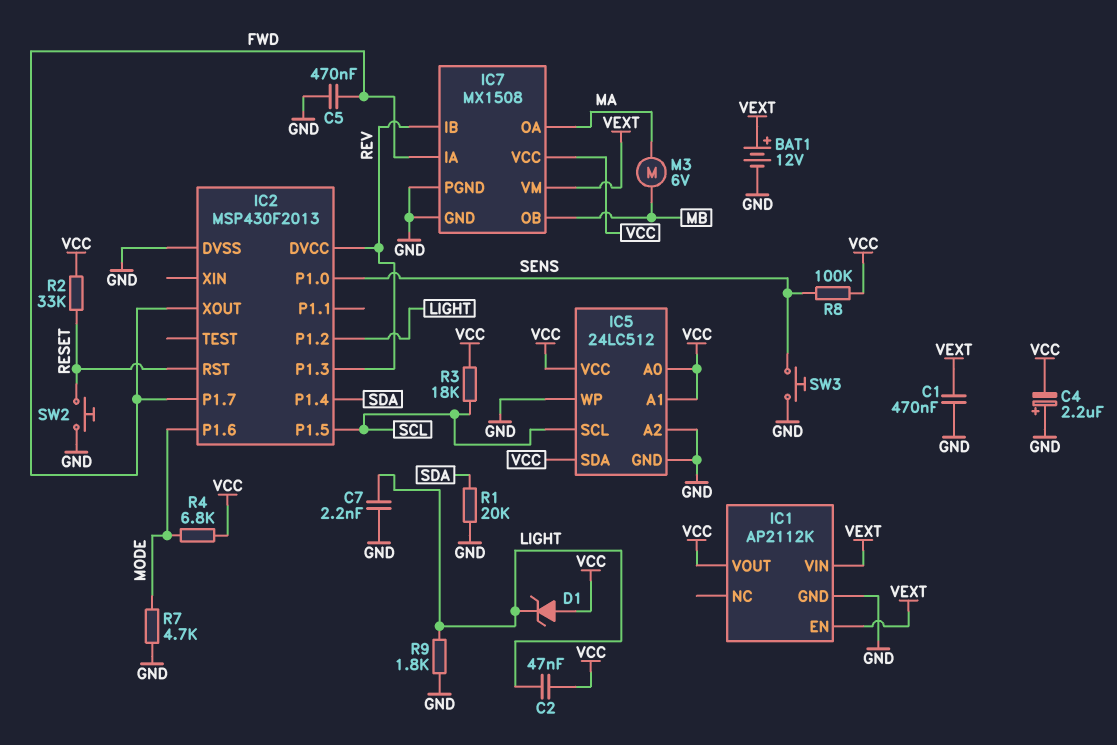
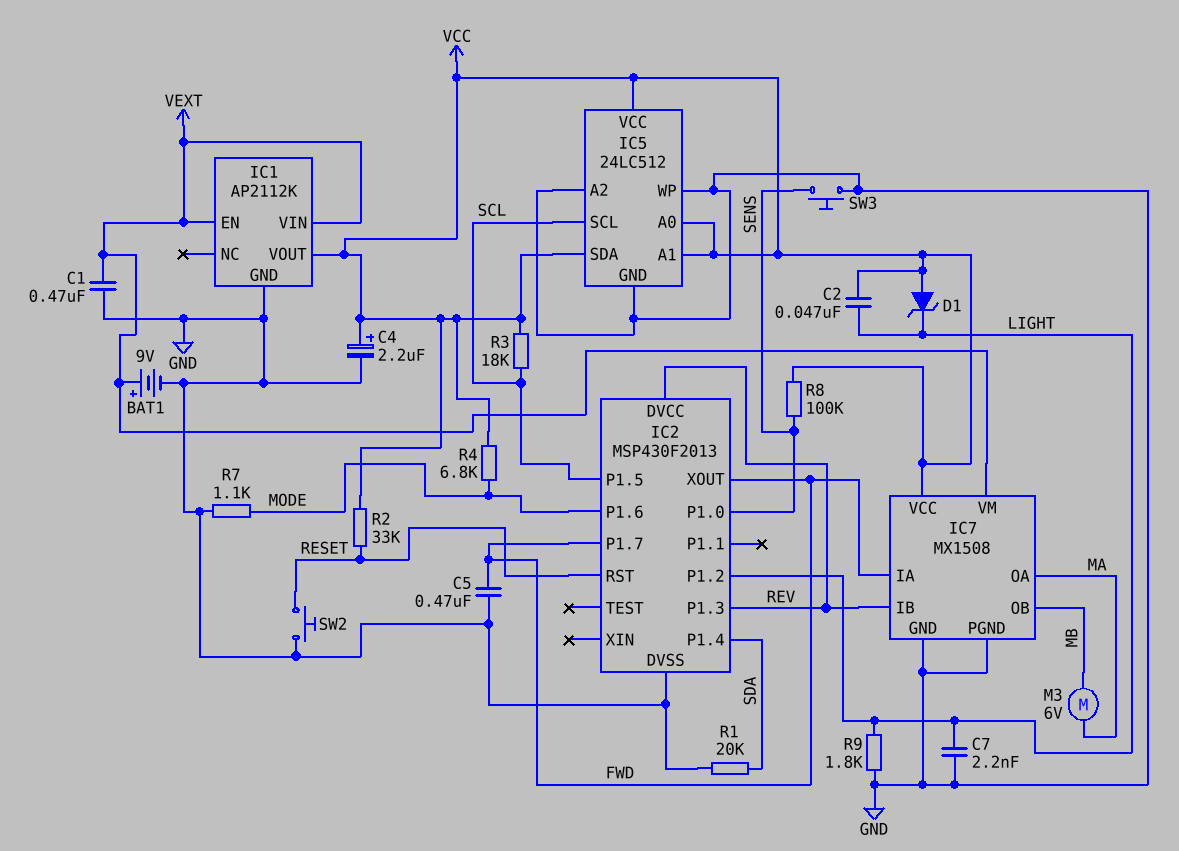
BAT1: 12V (plus VEXT, minus GND) -> 9V (plus VEXT, minus GND)
C4: 2.2uF (plus GND, minus VCC) -> 2.2uF (plus VCC, minus GND)
R7: 4.7k (GND, MODE) -> 1.1k (GND, MODE)

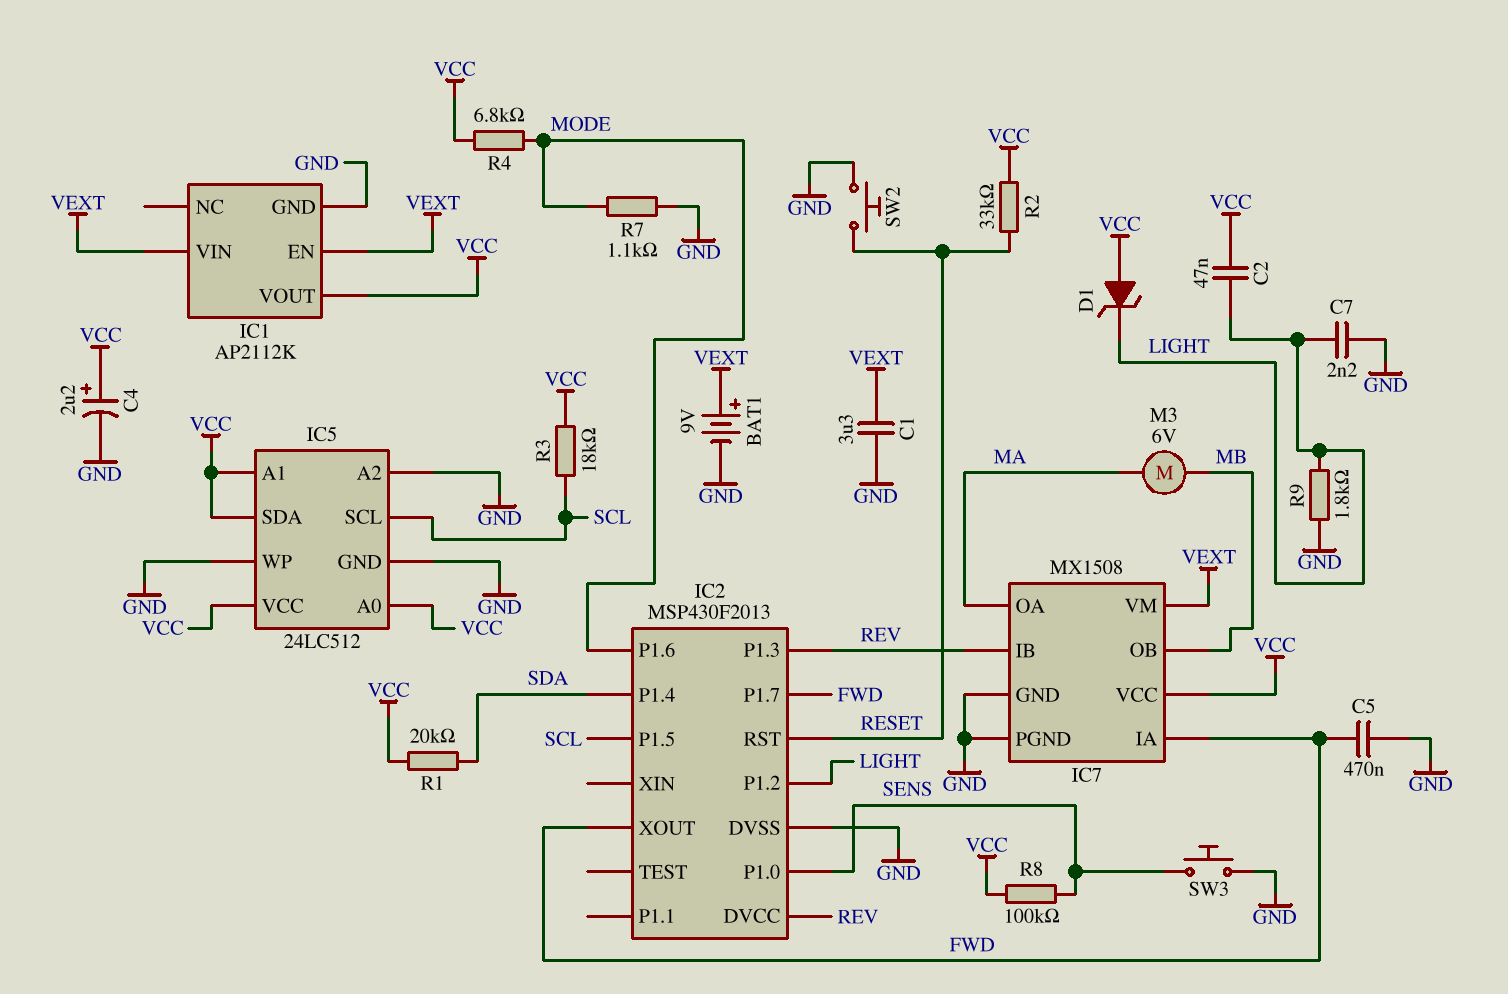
C1: 470nF (GND, VEXT) -> 3.3uF (GND, VEXT)
R1: 20k (GND, SDA) -> 20k (SDA, VCC)

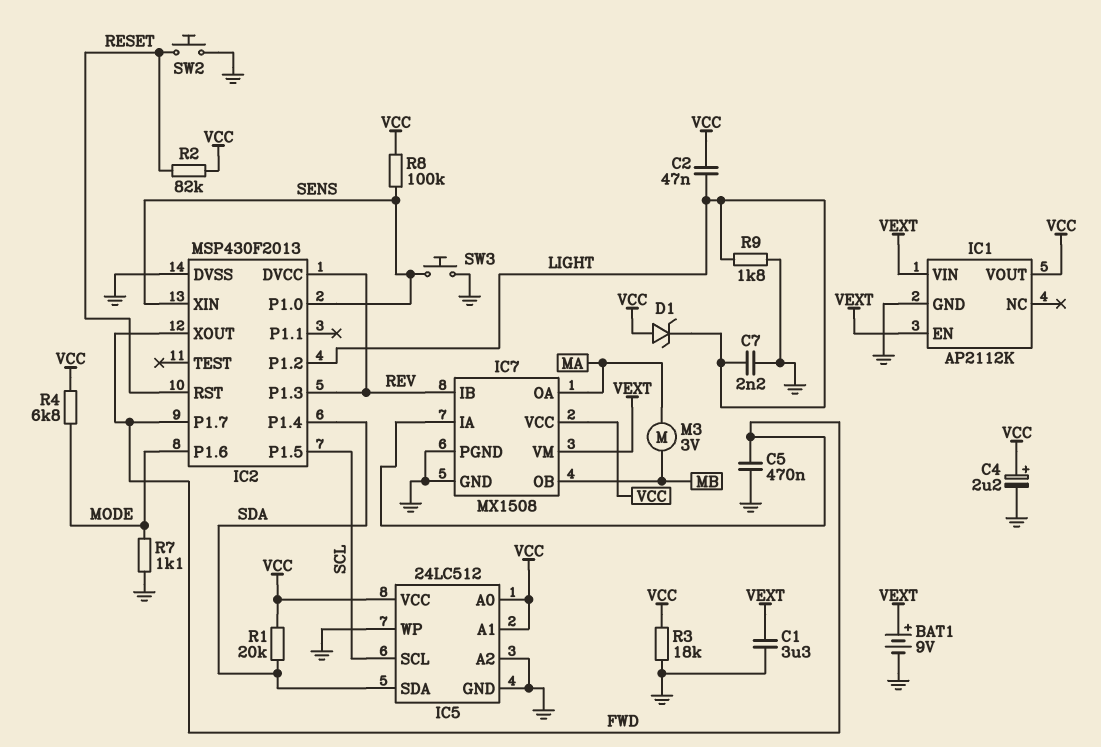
IC2 pin XIN: none -> SENS
IC5 pin SDA: VCC -> SDA
M3: motor 6V (MA, MB) -> motor 3V (MA, MB)
R2: 33k (RESET, VCC) -> 82k (RESET, VCC)
R3: 18k (SCL, VCC) -> 18k (GND, VCC)

